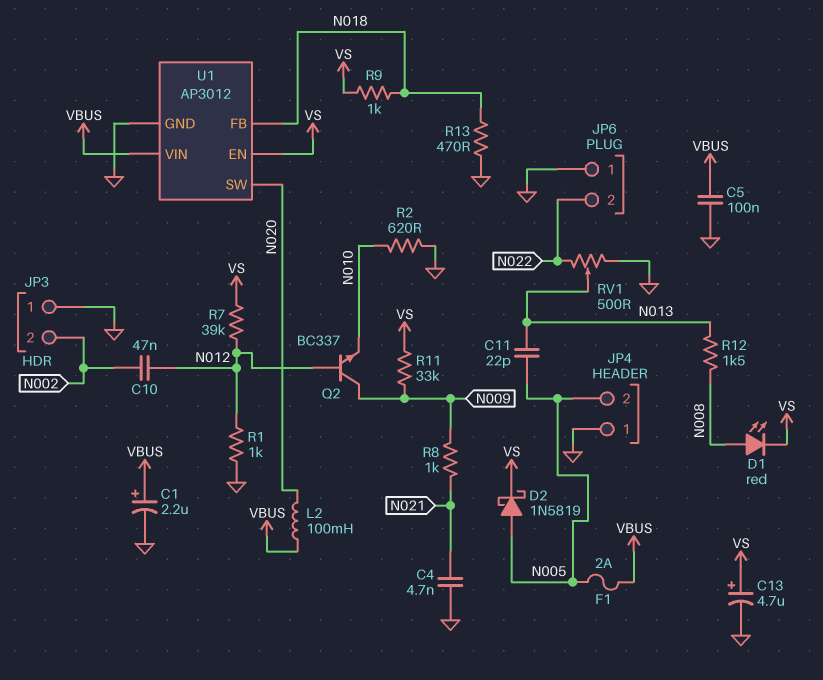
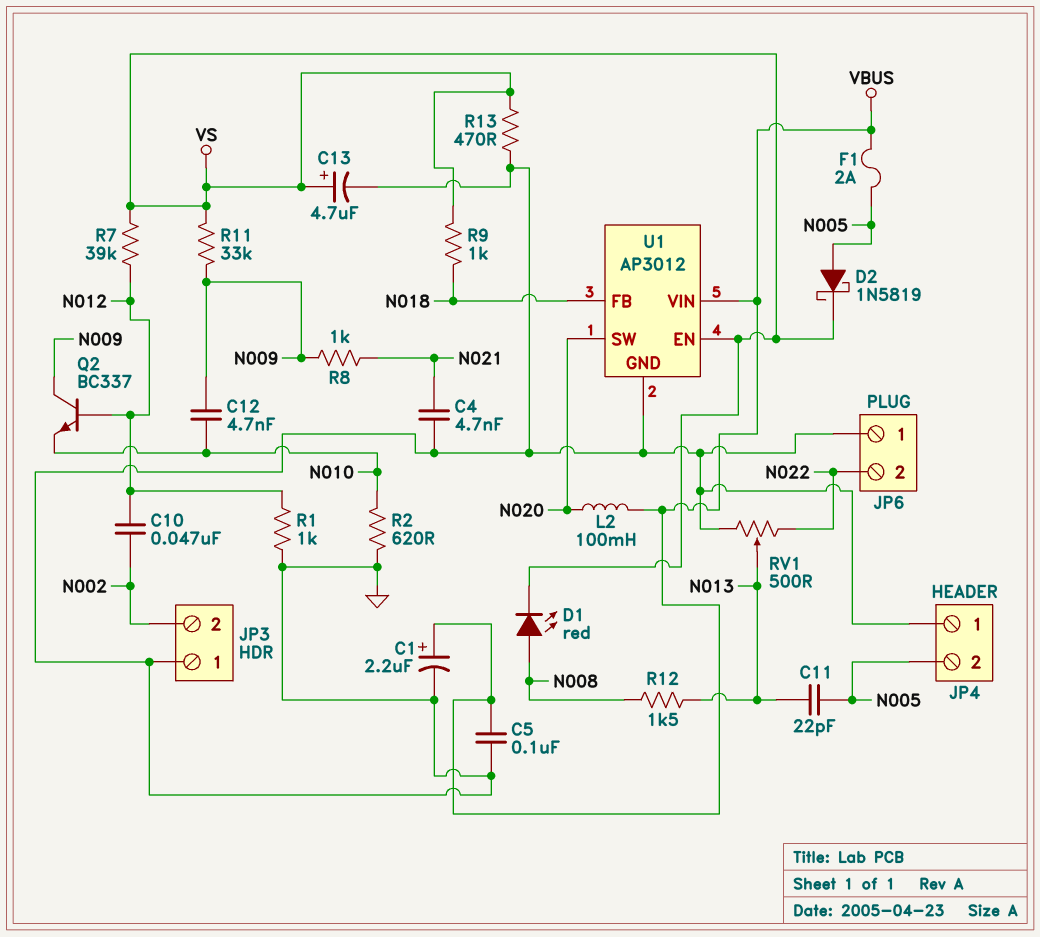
C12: none -> 4.7nF (N009, N010)
R13: 470 (GND, N018) -> 470 (GND, VS)

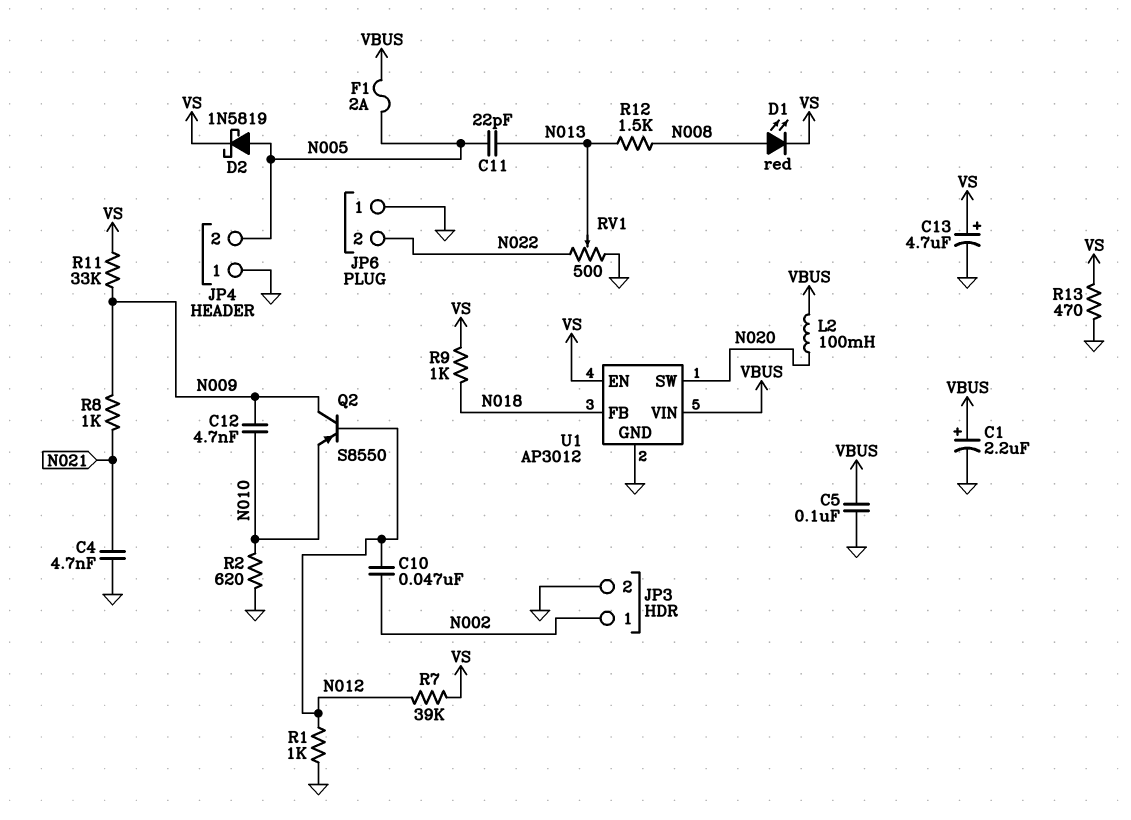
JP3 pin 1: GND -> N002
JP3 pin 2: N002 -> GND
Q2: NPN BC337 (B N012, C N009, E N010) -> PNP S8550 (B N012, C N009, E N010)

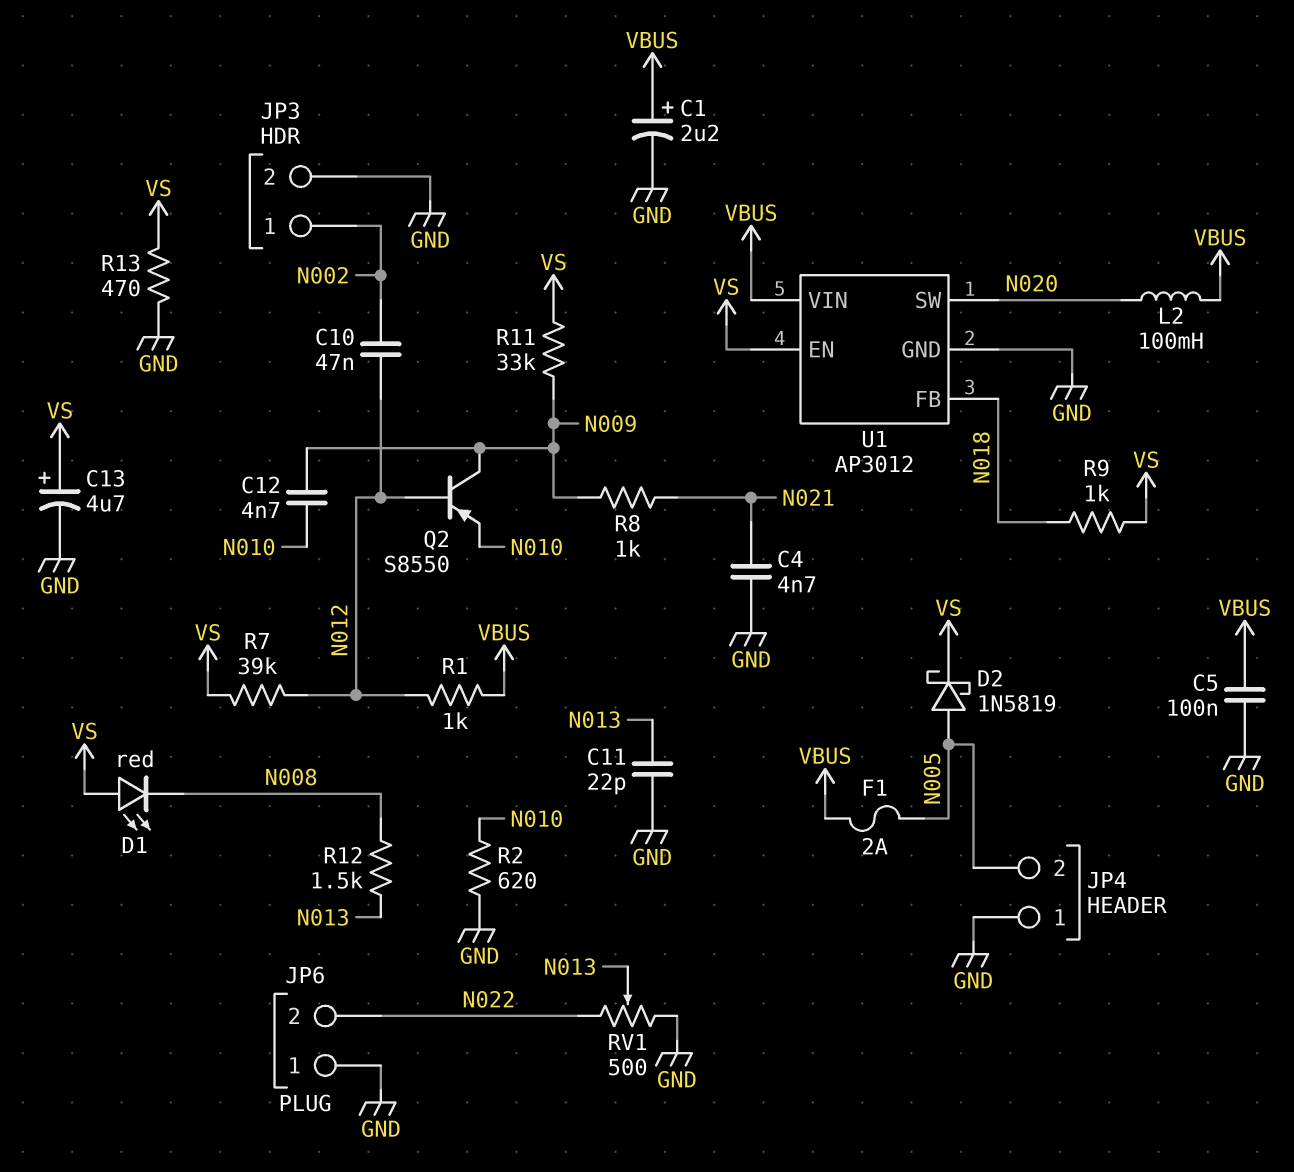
C11: 22pF (N005, N013) -> 22pF (GND, N013)
D1: LED red (A N008, K VS) -> LED red (A VS, K N008)
R1: 1k (GND, N012) -> 1k (N012, VBUS)

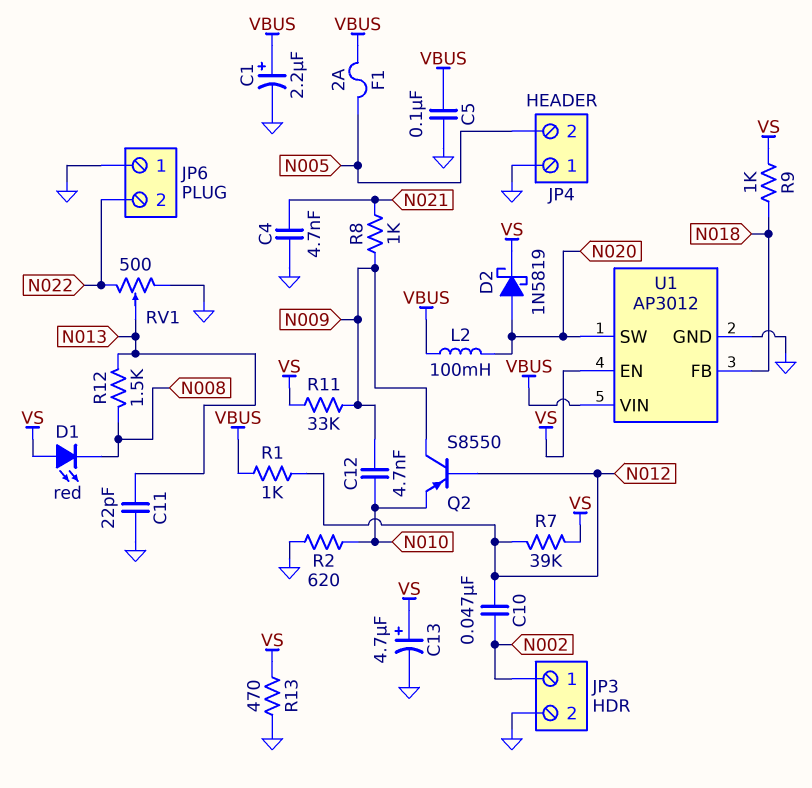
D2: schottky 1N5819 (A N005, K VS) -> schottky 1N5819 (A N020, K VS)

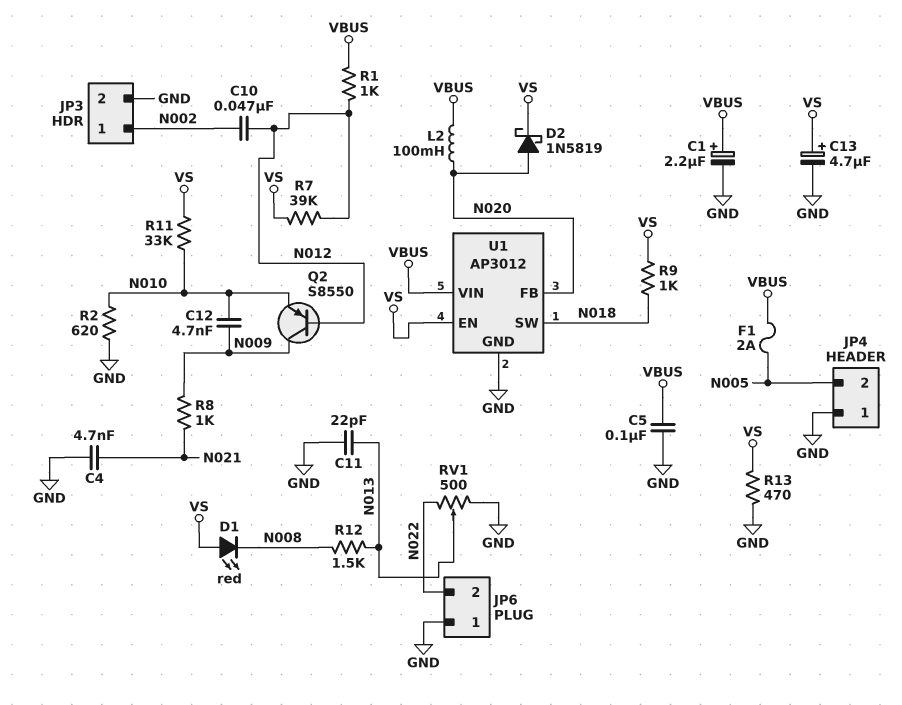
R11: 33k (N009, VS) -> 33k (N010, VS)
U1 pin FB: N018 -> N020
U1 pin SW: N020 -> N018

